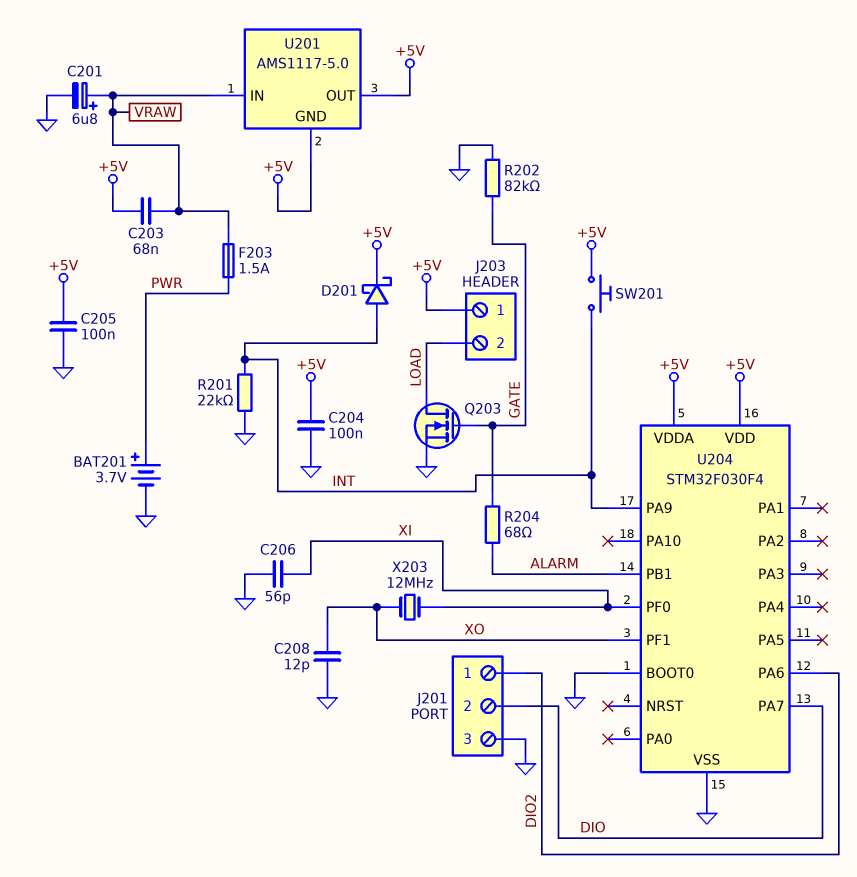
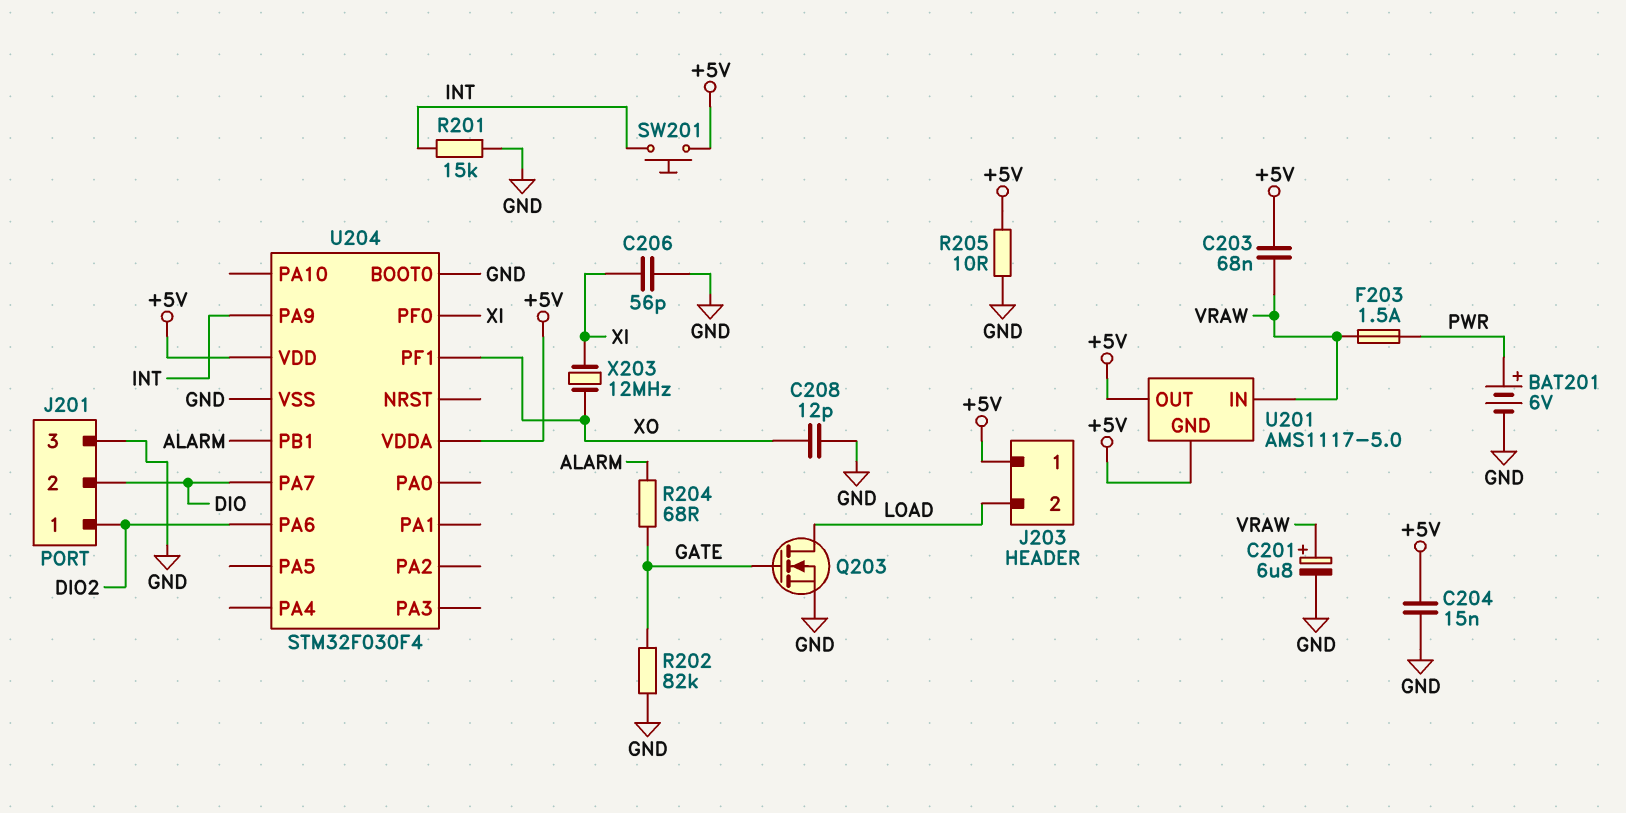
BAT201: 3.7V (plus PWR, minus GND) -> 6V (plus PWR, minus GND)
C204: 100nF (+5V, GND) -> 15nF (+5V, GND)
C205: 100nF (+5V, GND) -> none
D201: schottky (A INT, K +5V) -> none
R201: 22k (GND, INT) -> 15k (GND, INT)
R205: none -> 10 (+5V, GND)

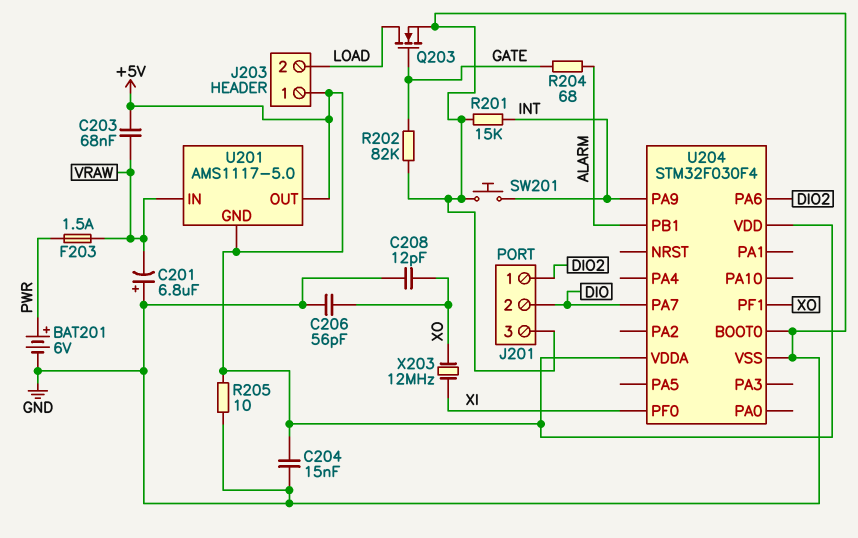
C201: 6.8uF (plus VRAW, minus GND) -> 6.8uF (plus GND, minus VRAW)
C206: 56pF (GND, XI) -> 56pF (GND, XO)
SW201: button (+5V, INT) -> button (GND, INT)

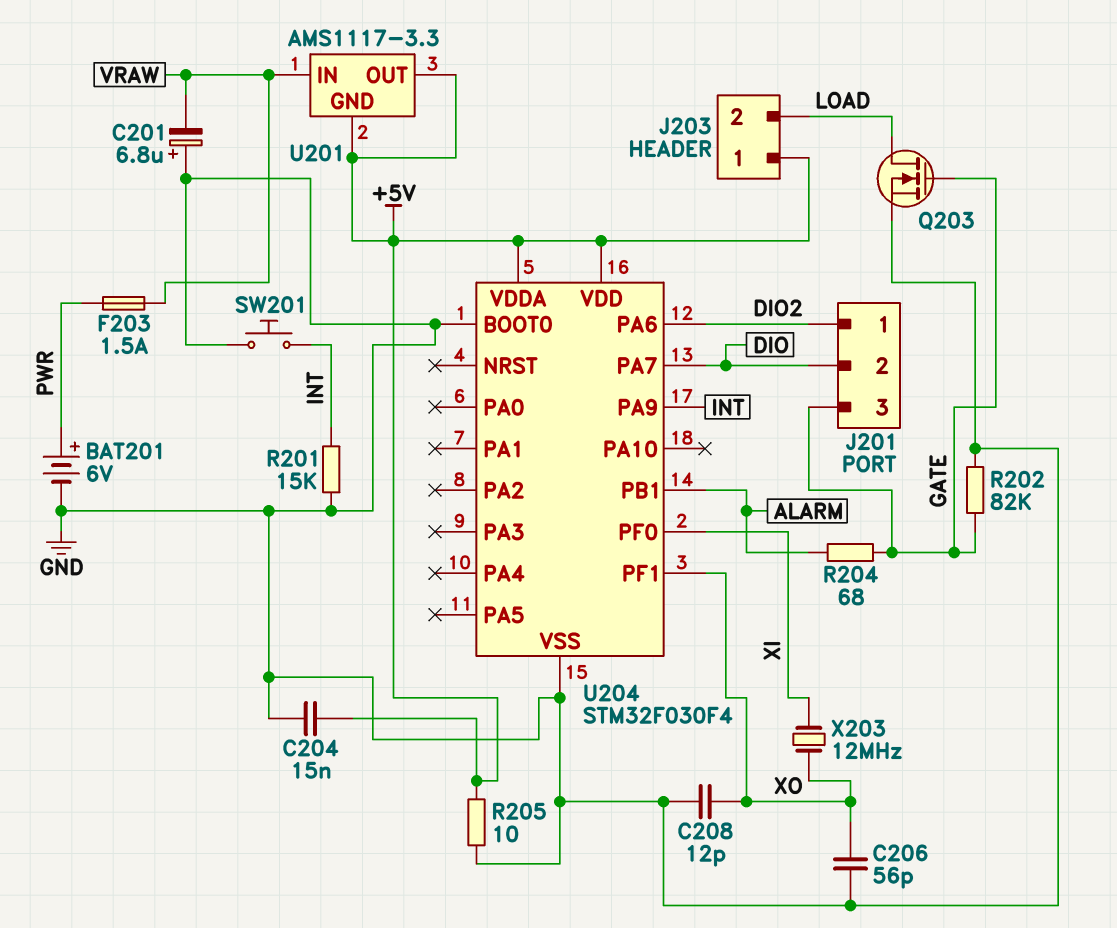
C203: 68nF (+5V, VRAW) -> none
J201 pin 3: GND -> GATE
U201: AMS1117-5.0 -> AMS1117-3.3

